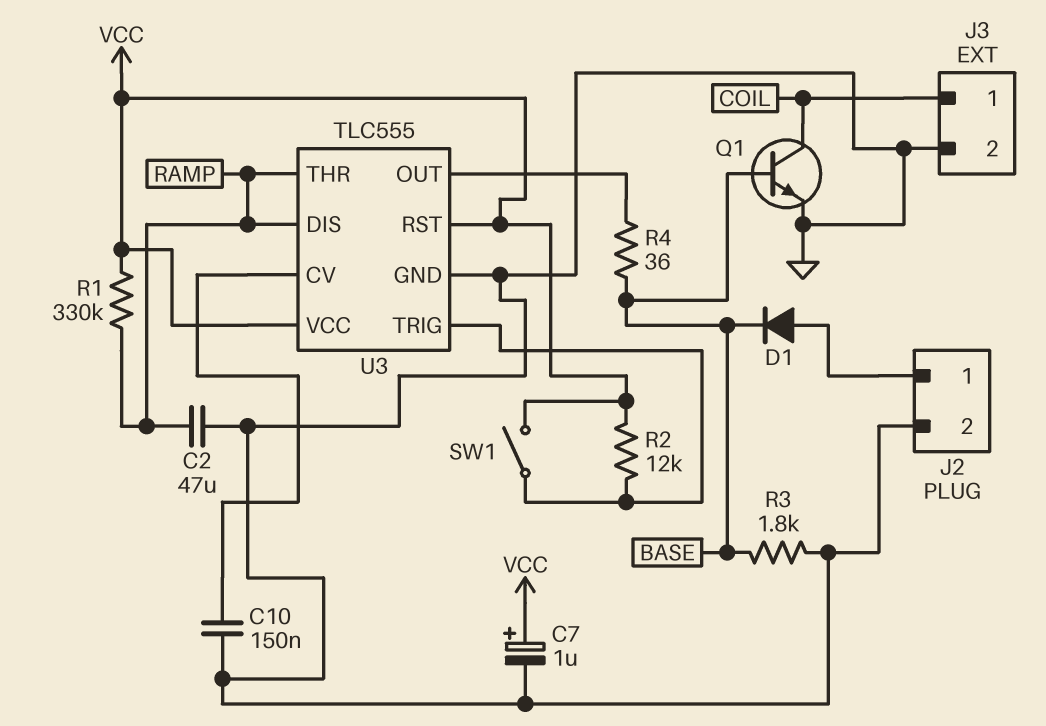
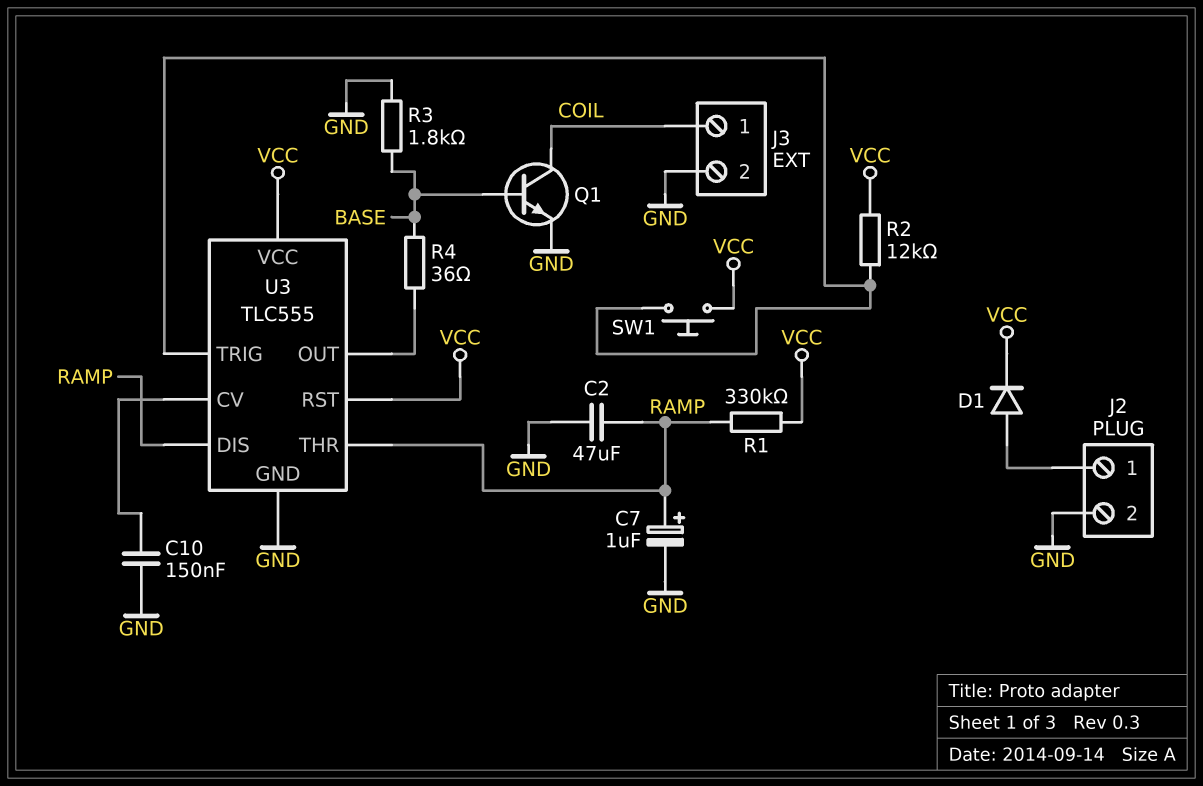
C7: 1uF (plus VCC, minus GND) -> 1uF (plus RAMP, minus GND)
D1: diode (A J2/1, K BASE) -> diode (A J2/1, K VCC)
SW1: switch (U3/TRIG, VCC) -> button (U3/TRIG, VCC)

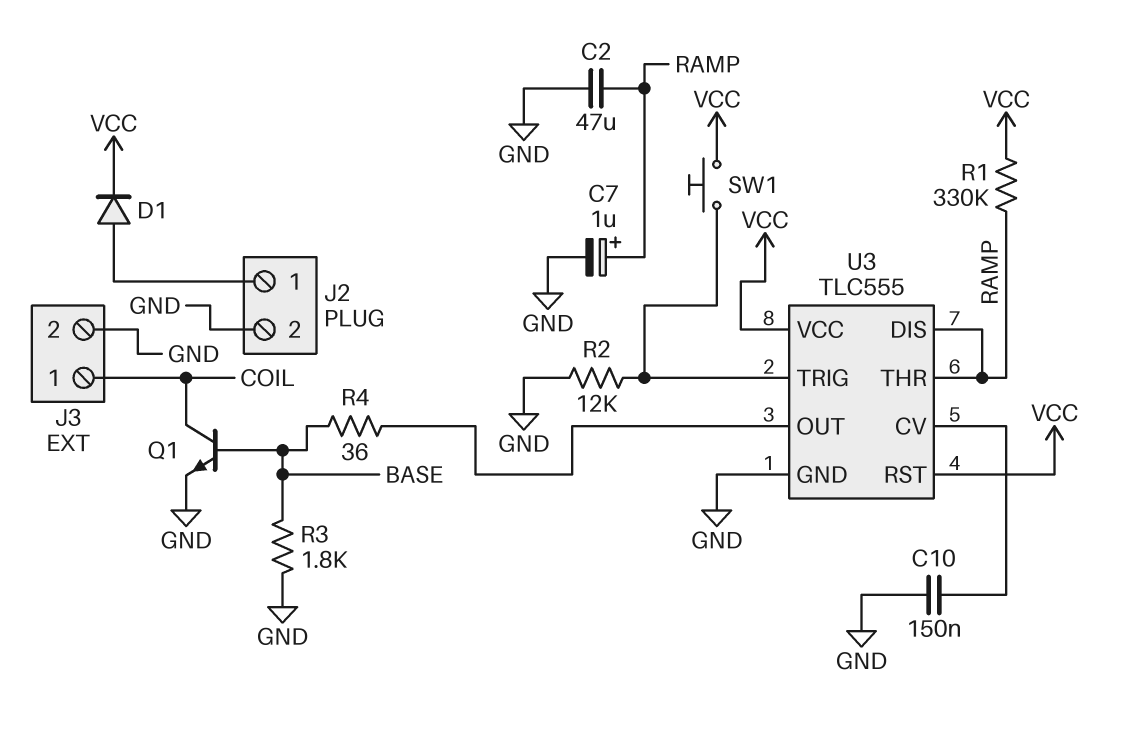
R2: 12k (U3/TRIG, VCC) -> 12k (GND, U3/TRIG)

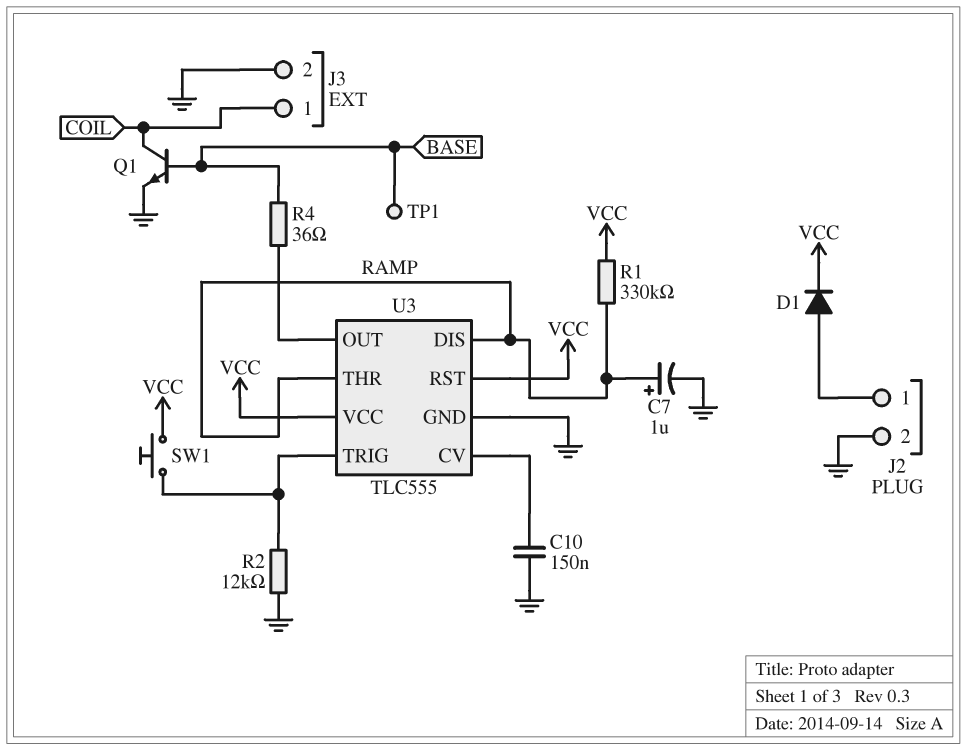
C2: 47uF (GND, RAMP) -> none
R3: 1.8k (BASE, GND) -> none
TP1: none -> test point (BASE)

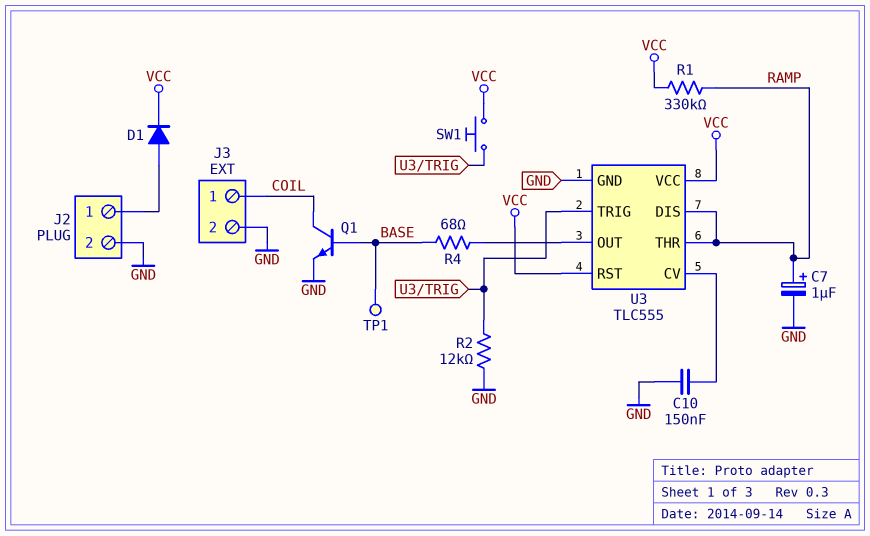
R4: 36 (BASE, U3/OUT) -> 68 (BASE, U3/OUT)

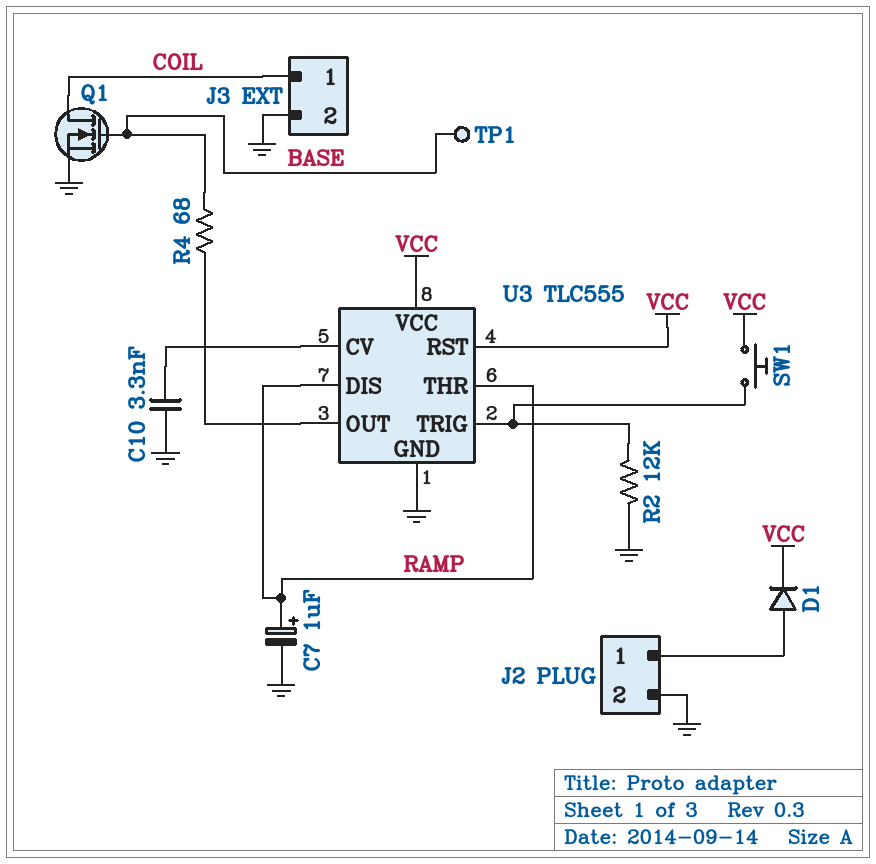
C10: 150nF (GND, U3/CV) -> 3.3nF (GND, U3/CV)
Q1: NPN (B BASE, C COIL, E GND) -> NMOS (G BASE, D COIL, S GND)
R1: 330k (RAMP, VCC) -> none

